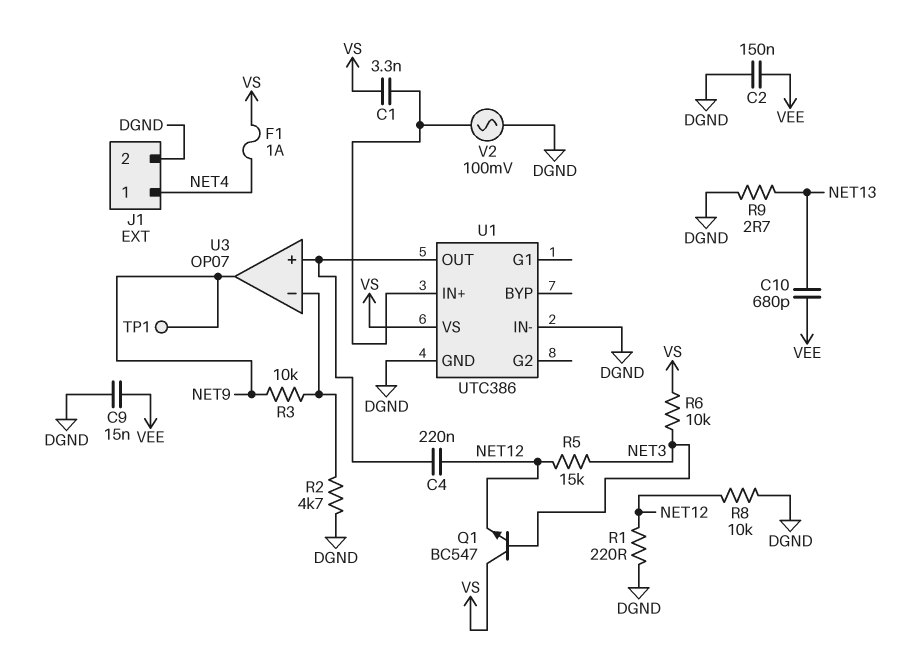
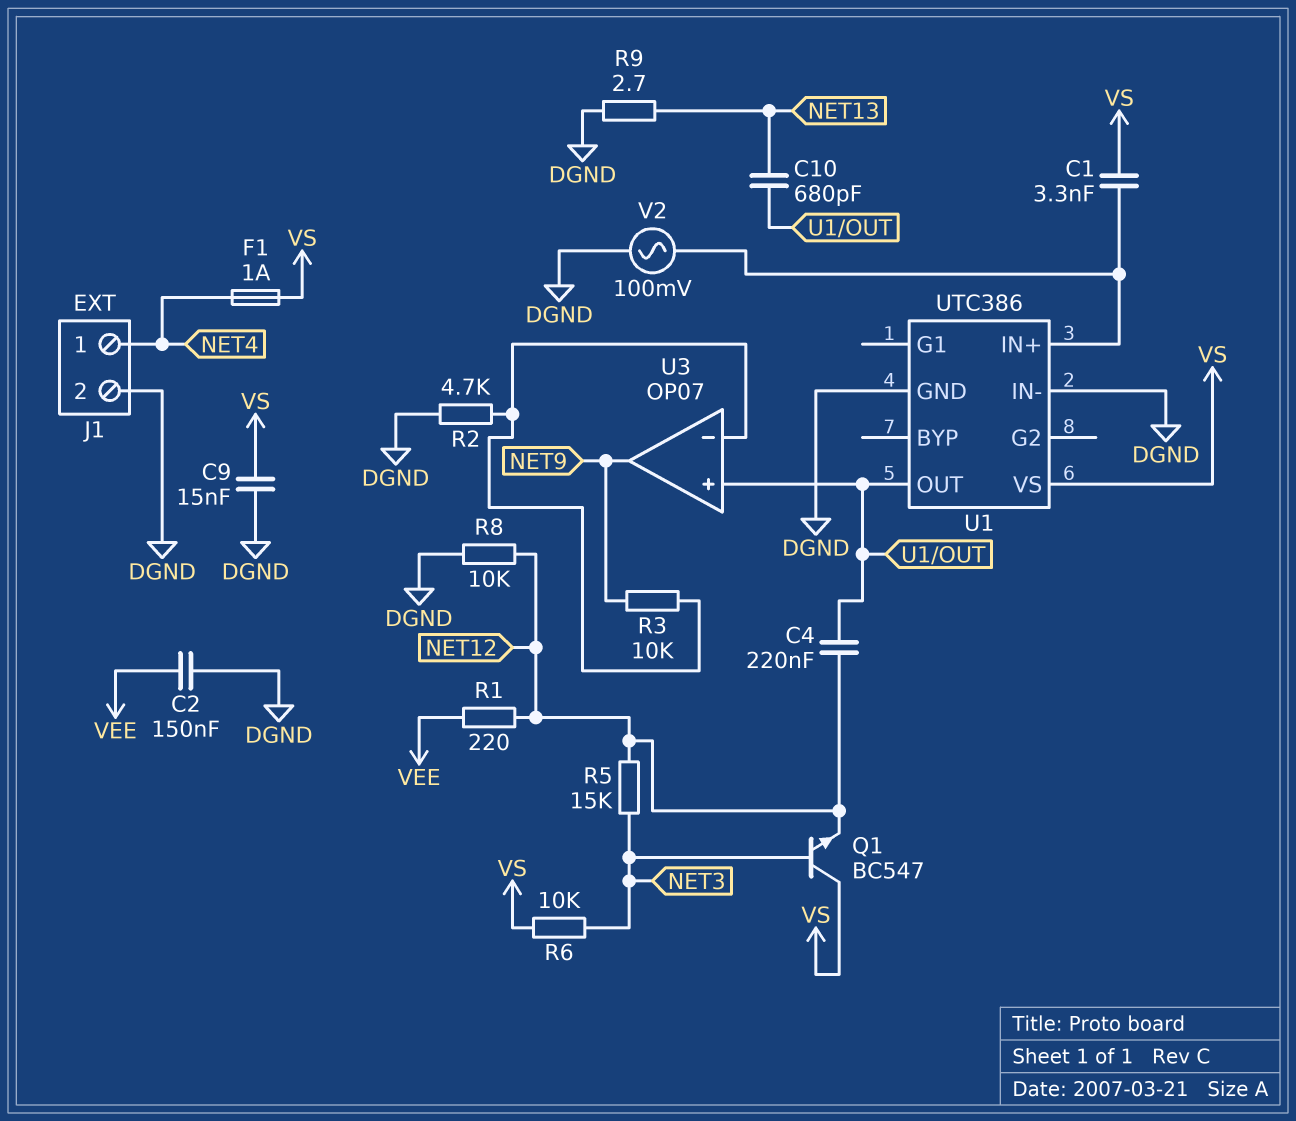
C9: 15nF (DGND, VEE) -> 15nF (DGND, VS)
C10: 680pF (NET13, VEE) -> 680pF (NET13, U1/OUT)
R1: 220 (DGND, NET12) -> 220 (NET12, VEE)
TP1: test point (NET9) -> none

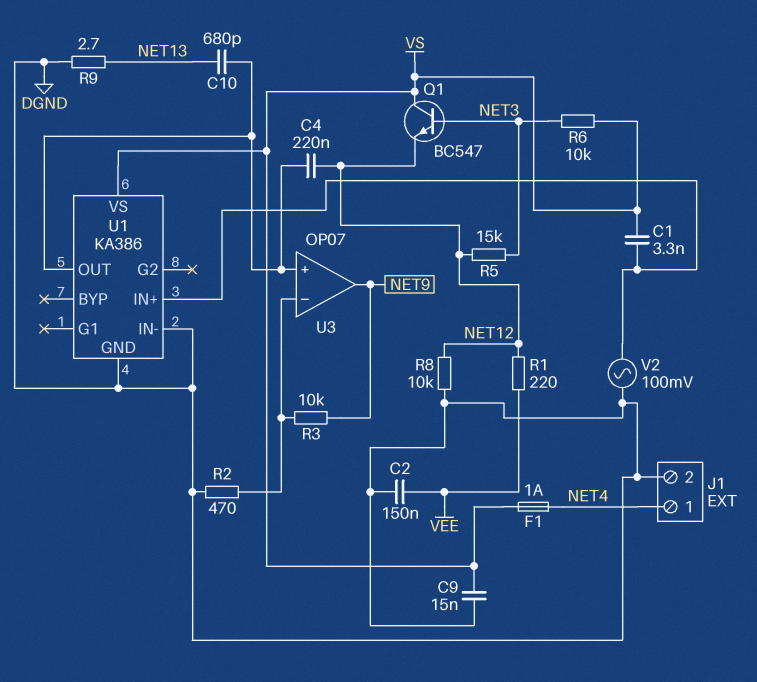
R2: 4.7k (DGND, U3/in-) -> 470 (DGND, U3/in-)
U1: UTC386 -> KA386

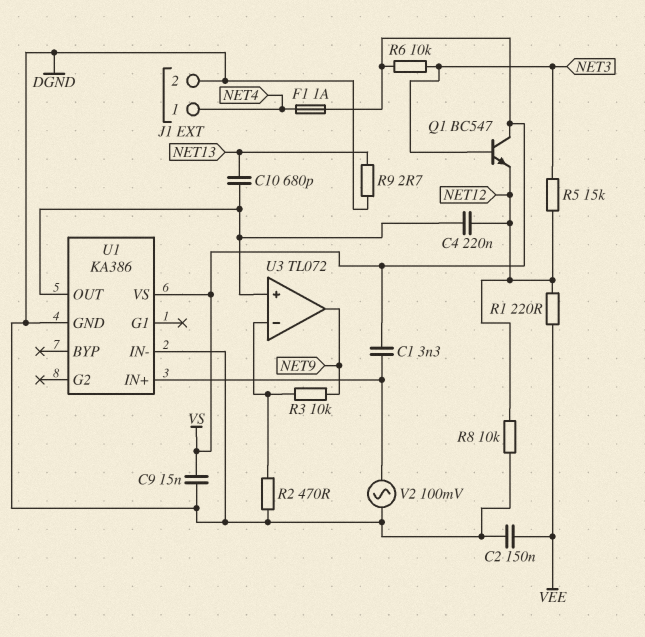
U3: OP07 -> TL072

